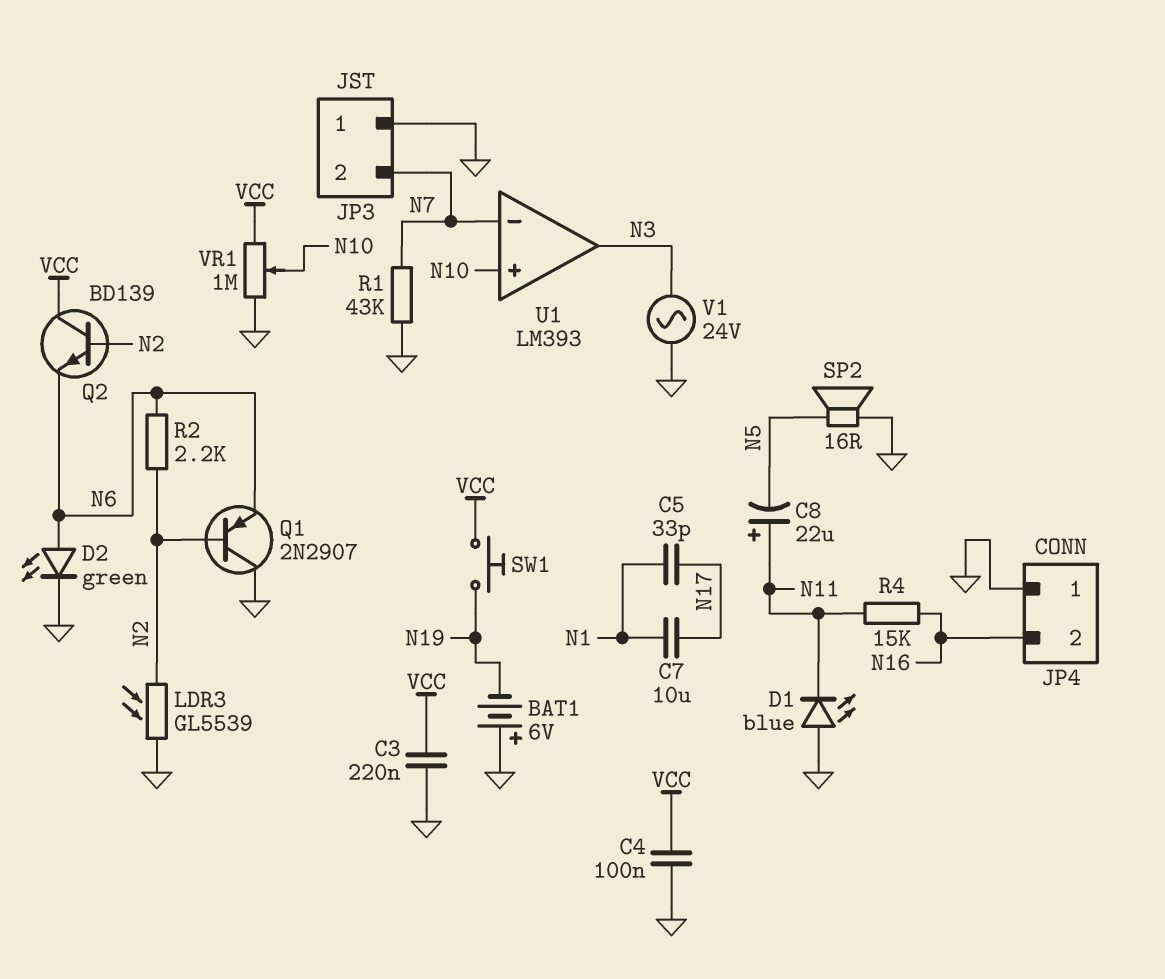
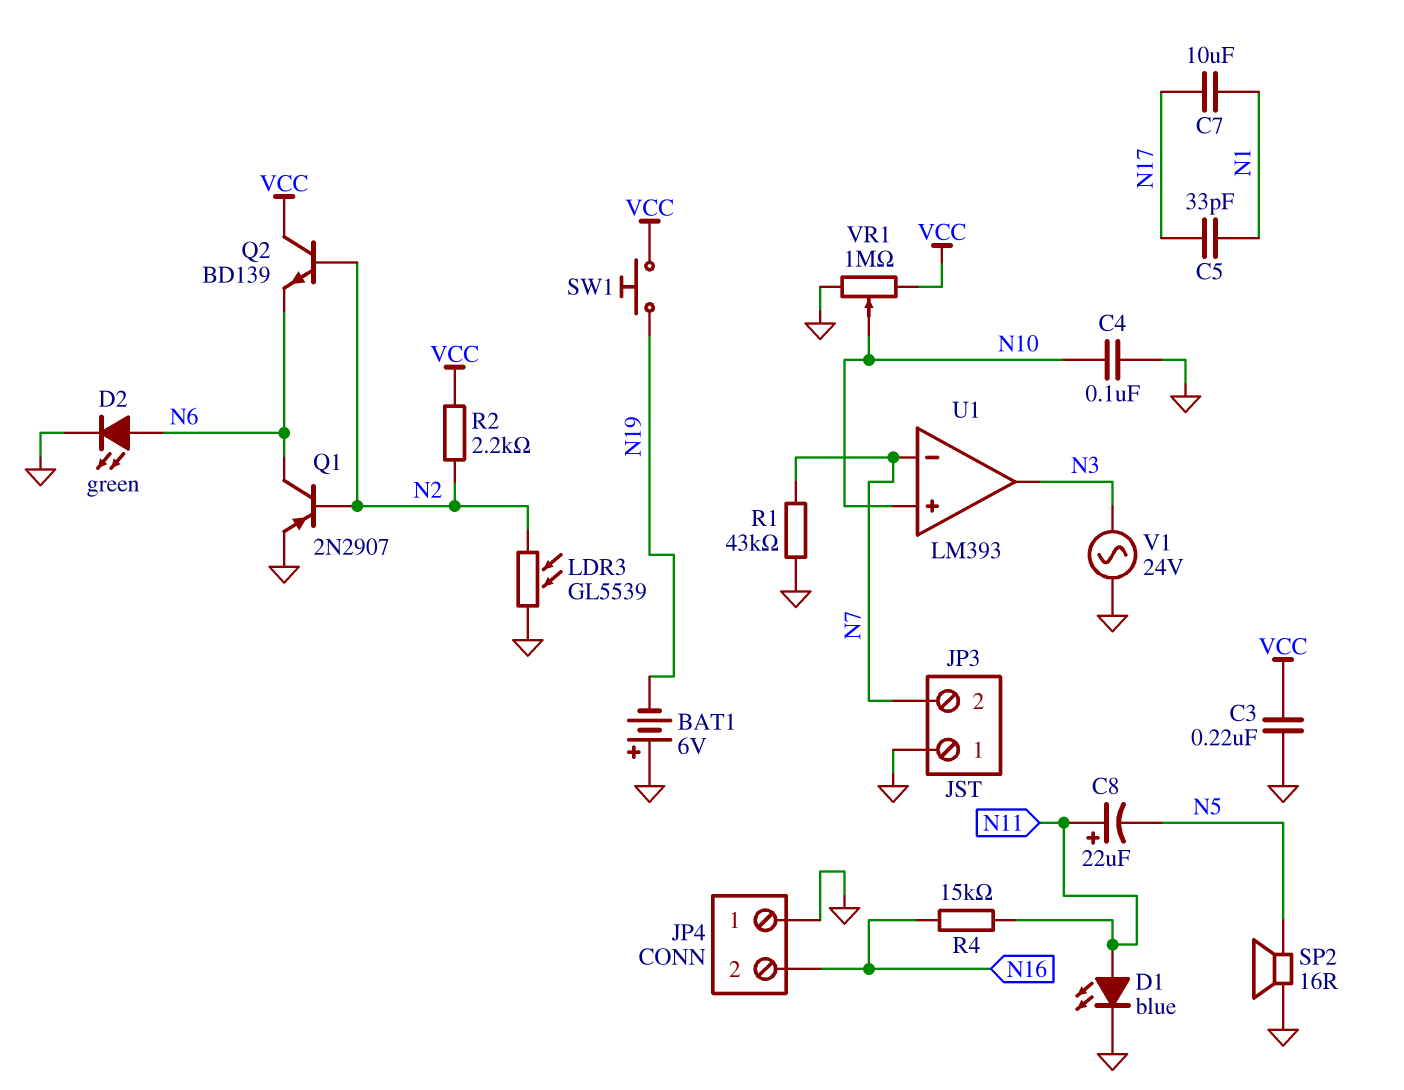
C4: 100nF (GND, VCC) -> 100nF (GND, N10)
D1: LED blue (A GND, K N11) -> LED blue (A N11, K GND)
Q1: PNP 2N2907 (B N2, C GND, E N6) -> PNP 2N2907 (B N2, C N6, E GND)
R2: 2.2k (N2, N6) -> 2.2k (N2, VCC)

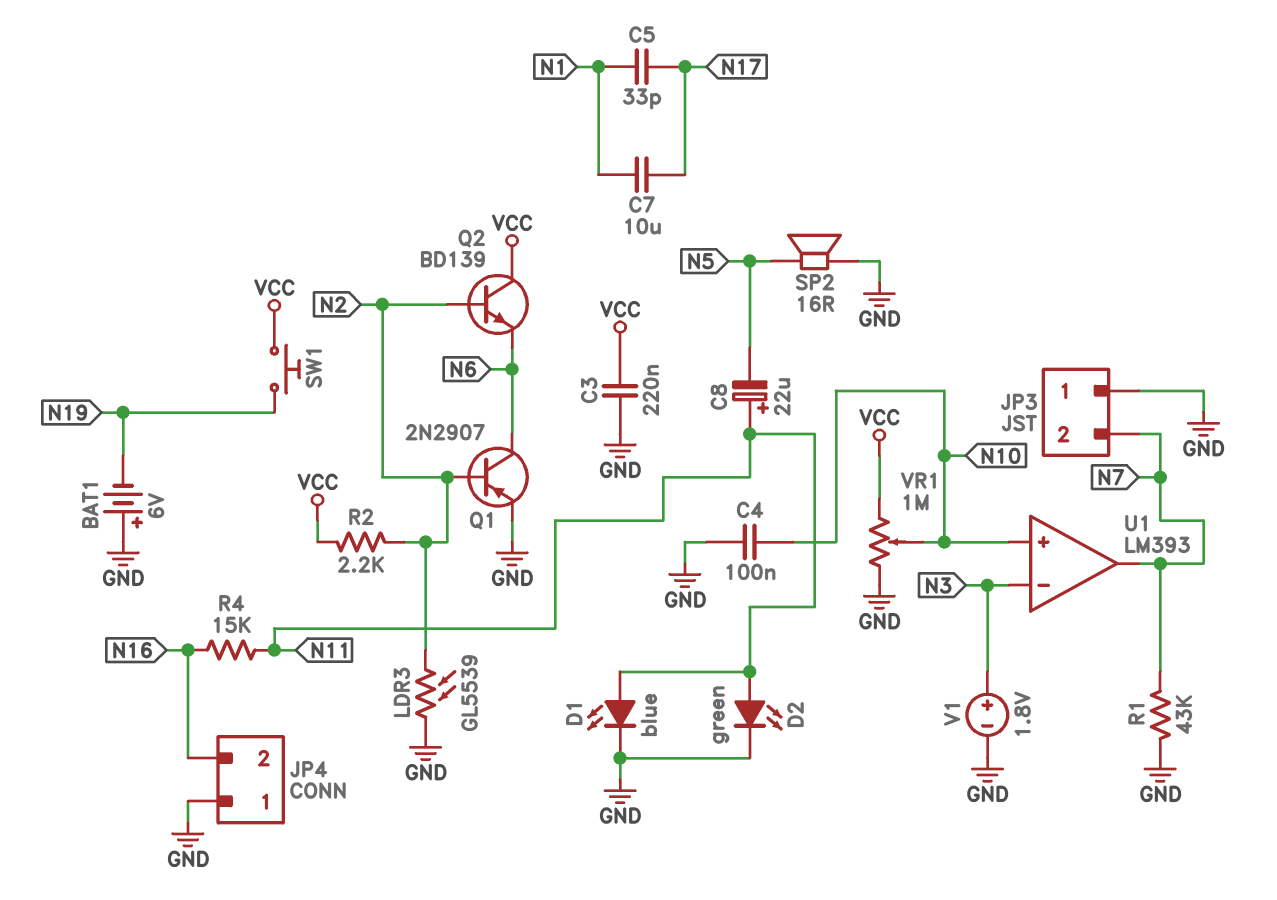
D2: LED green (A N6, K GND) -> LED green (A N11, K GND)
U1 pin in-: N7 -> N3
U1 pin out: N3 -> N7
V1: AC 24V (GND, N3) -> 1.8V (plus N3, minus GND)

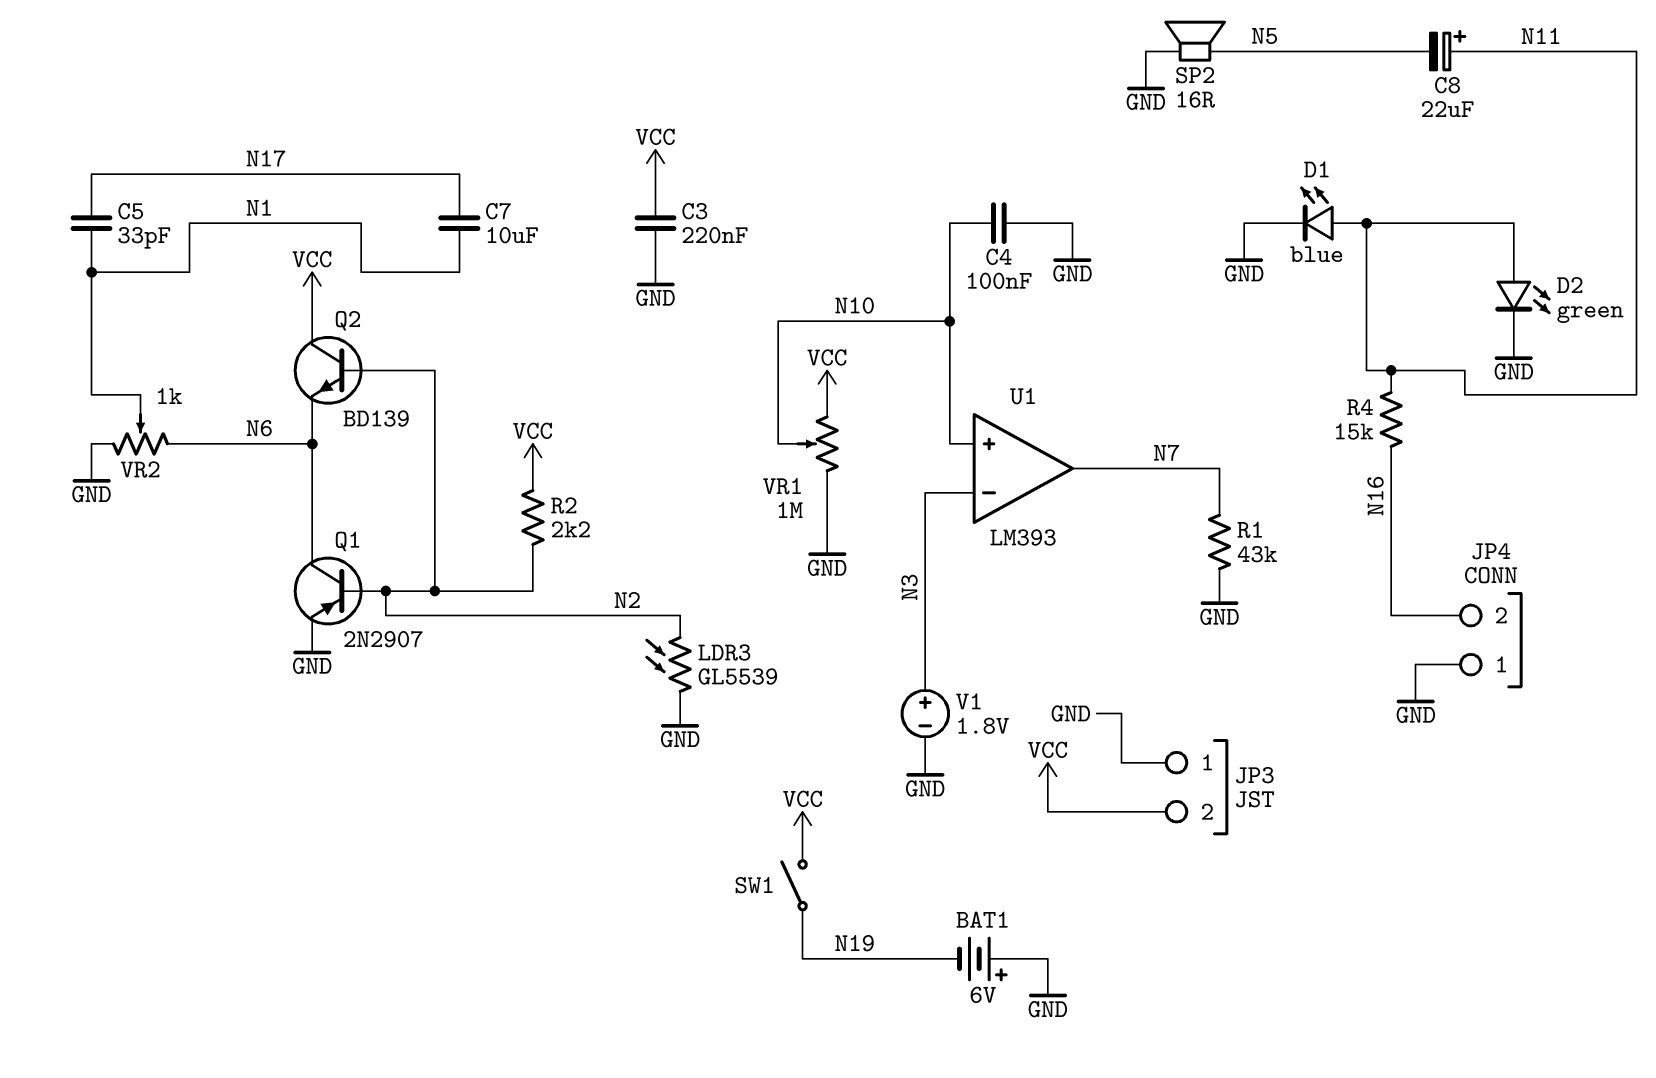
JP3 pin 2: N7 -> VCC
SW1: button (N19, VCC) -> switch (N19, VCC)
VR2: none -> 1k (GND, N6, wiper N1)

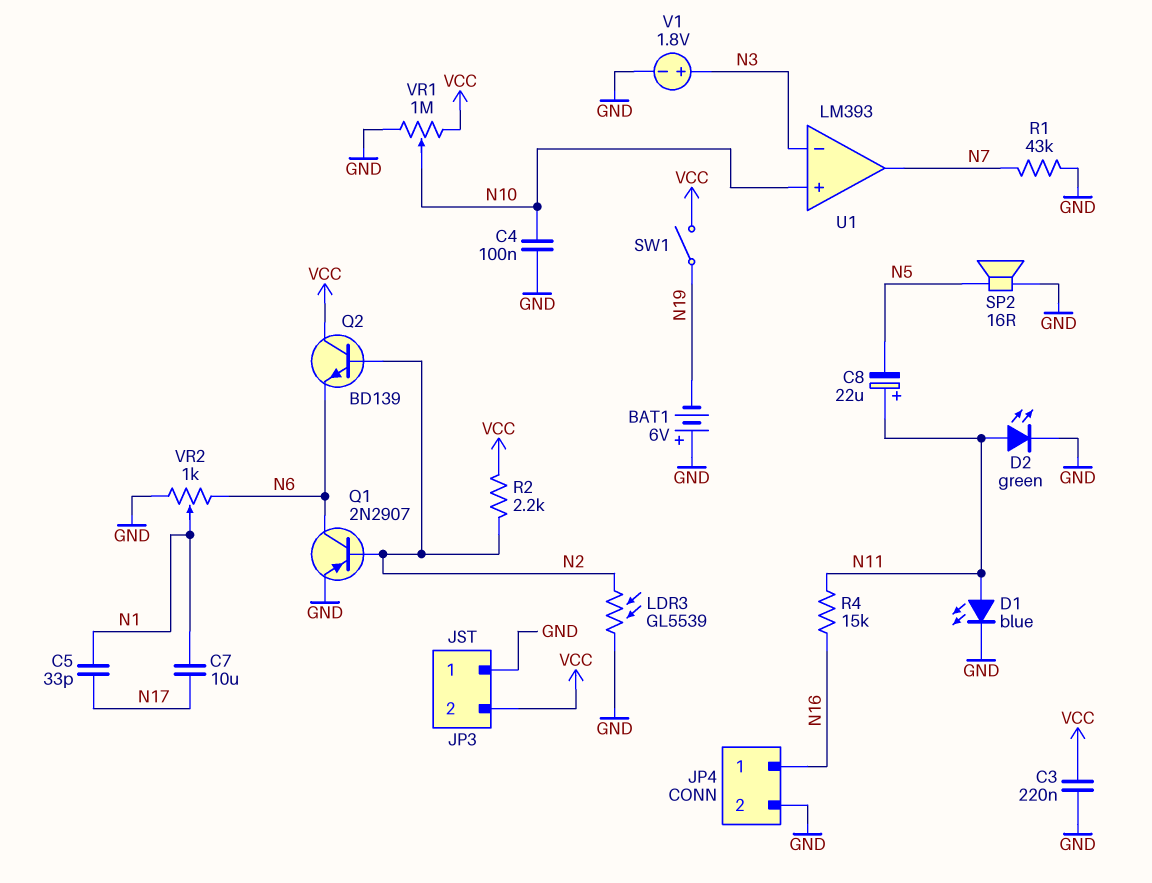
JP4 pin 1: GND -> N16
JP4 pin 2: N16 -> GND

